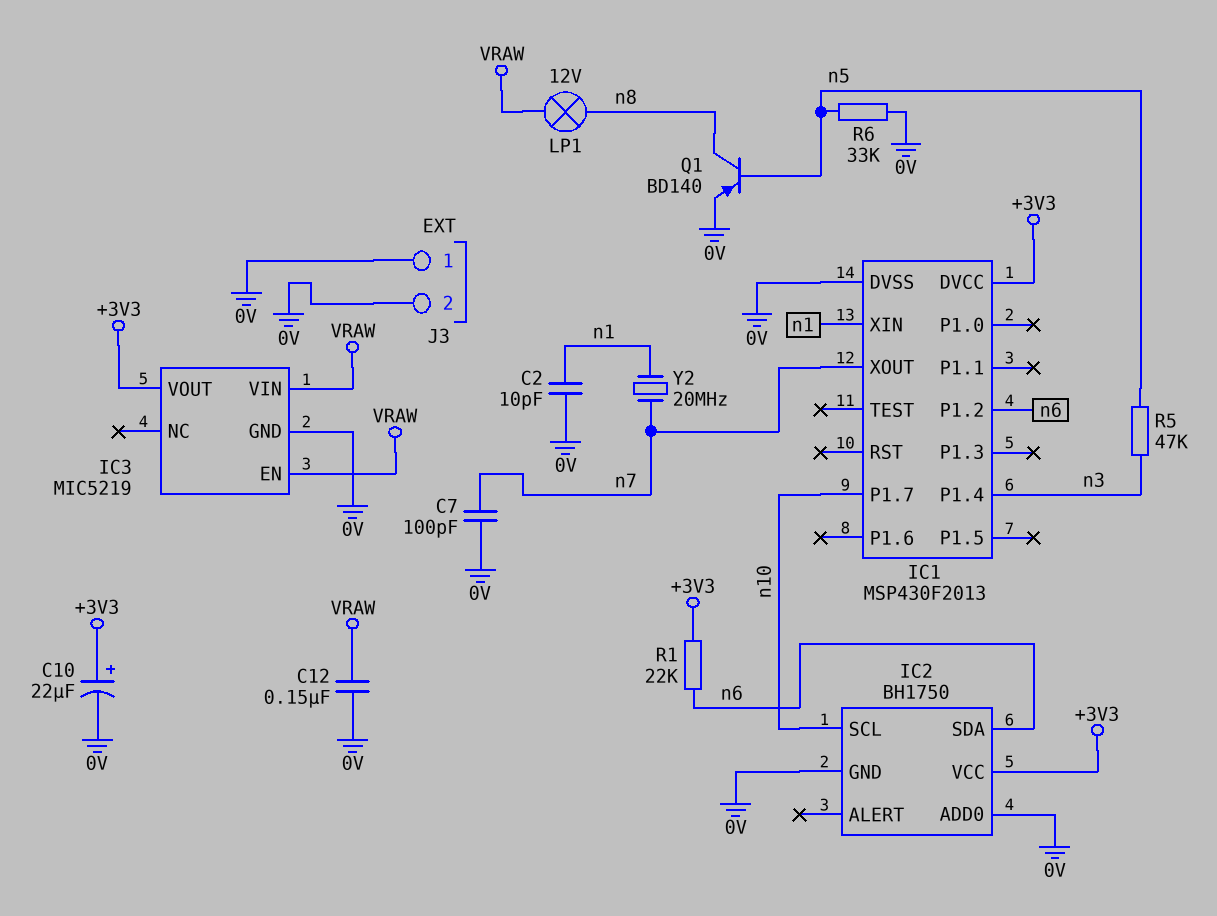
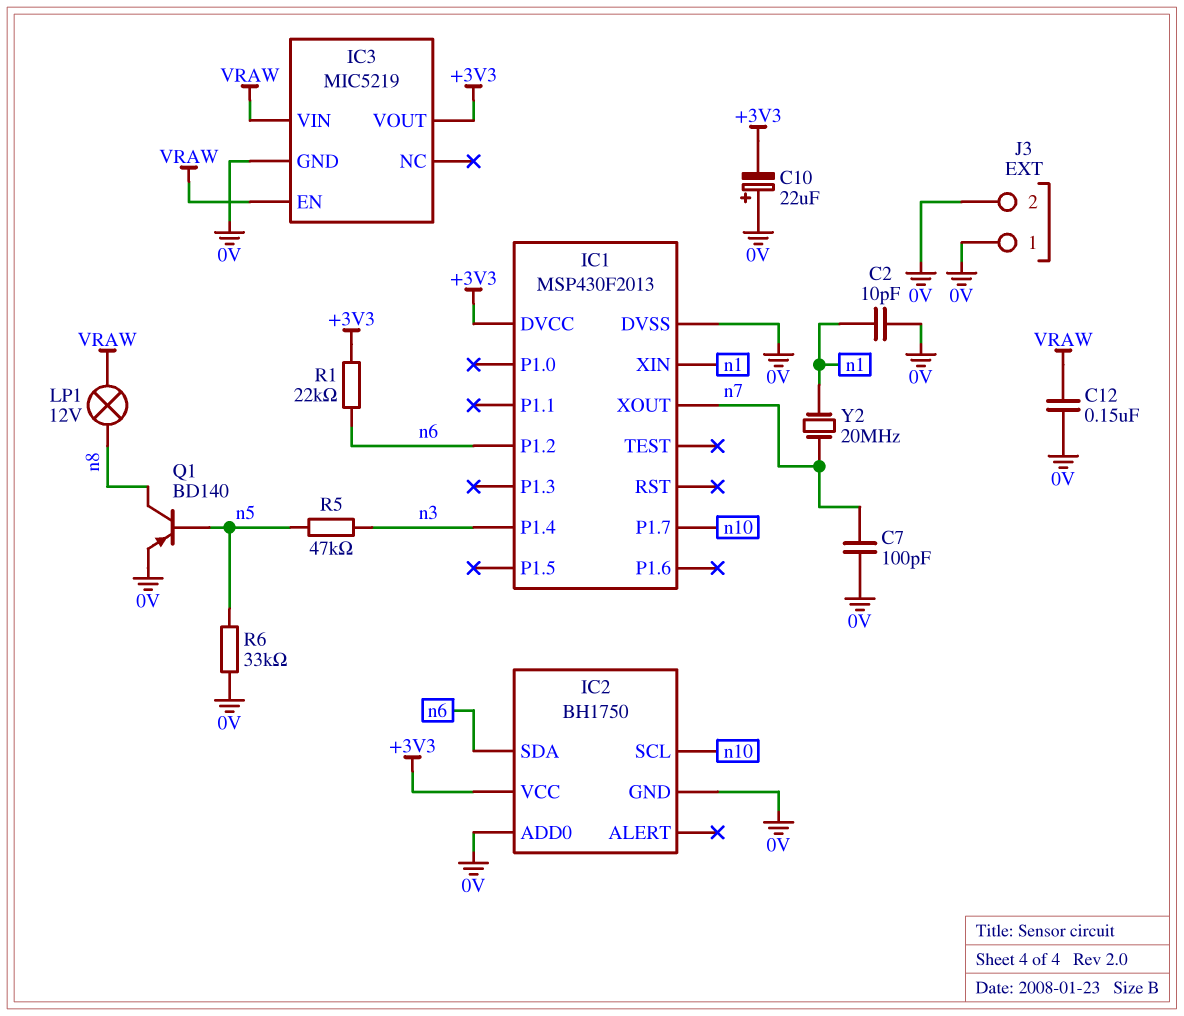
C10: 22uF (plus +3V3, minus 0V) -> 22uF (plus 0V, minus +3V3)

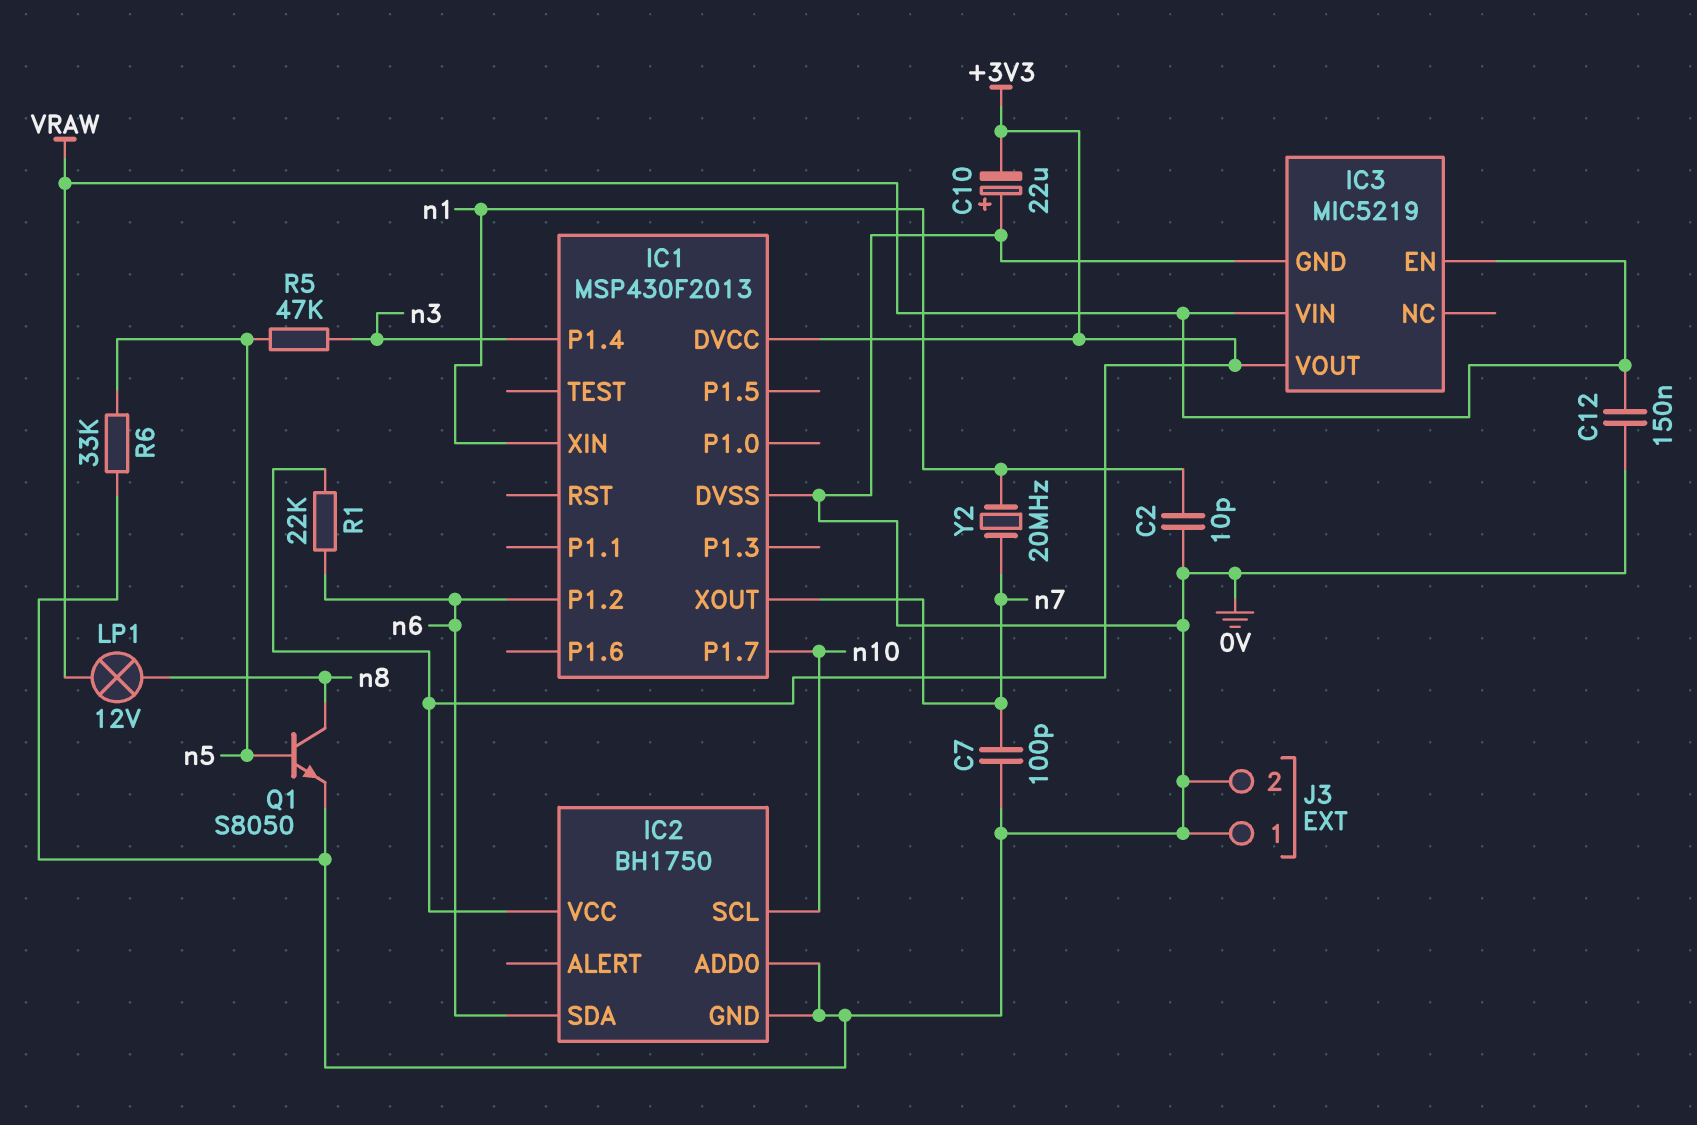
Q1: PNP BD140 (B n5, C n8, E 0V) -> NPN S8050 (B n5, C n8, E 0V)

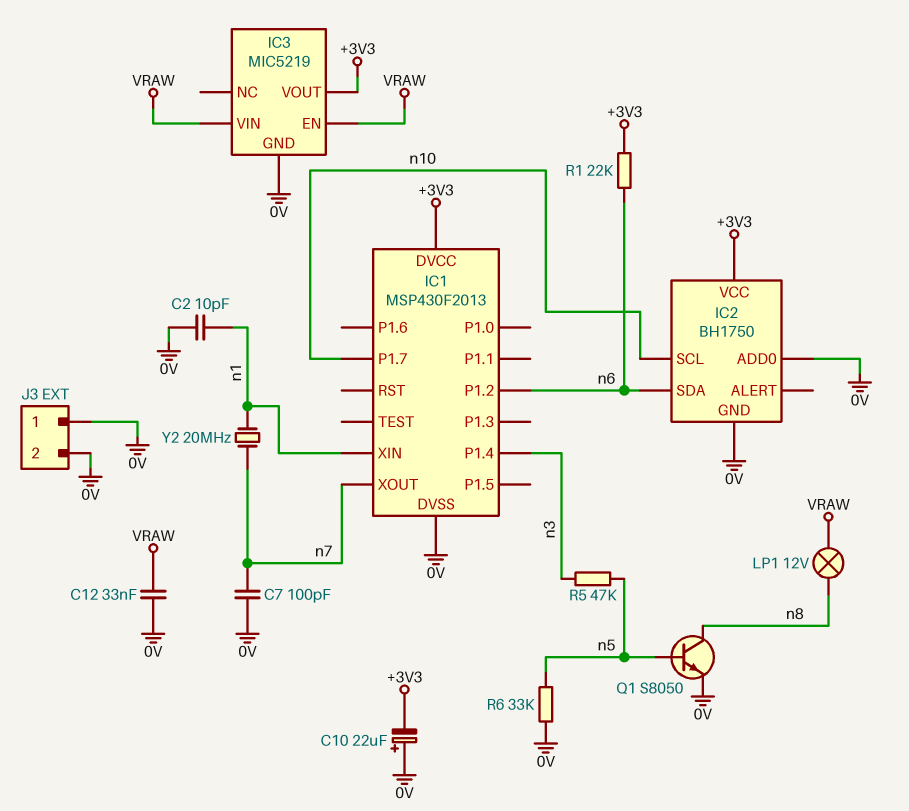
C12: 150nF (0V, VRAW) -> 33nF (0V, VRAW)

